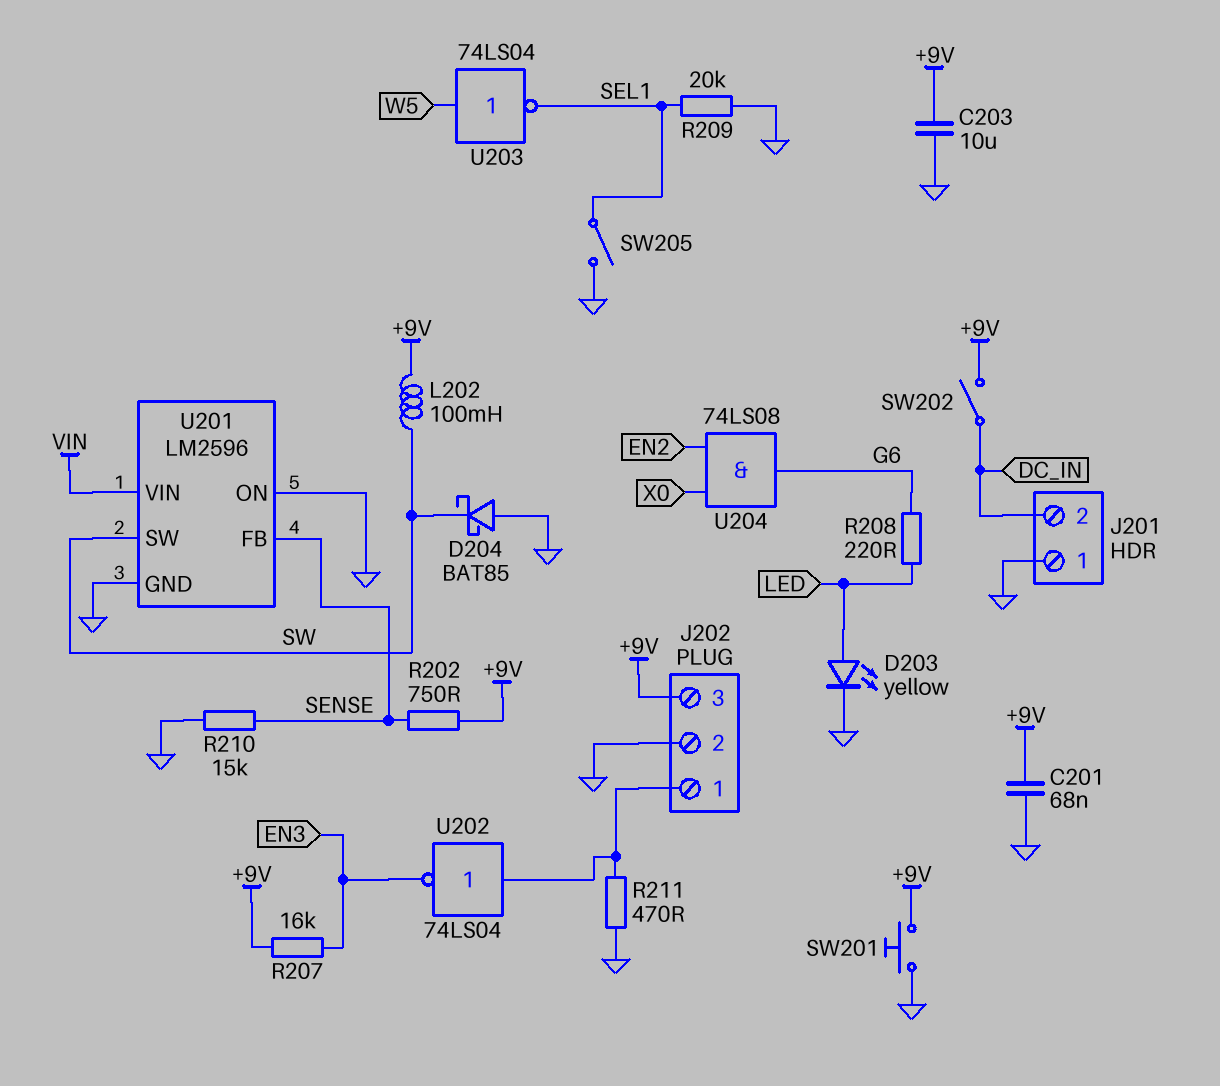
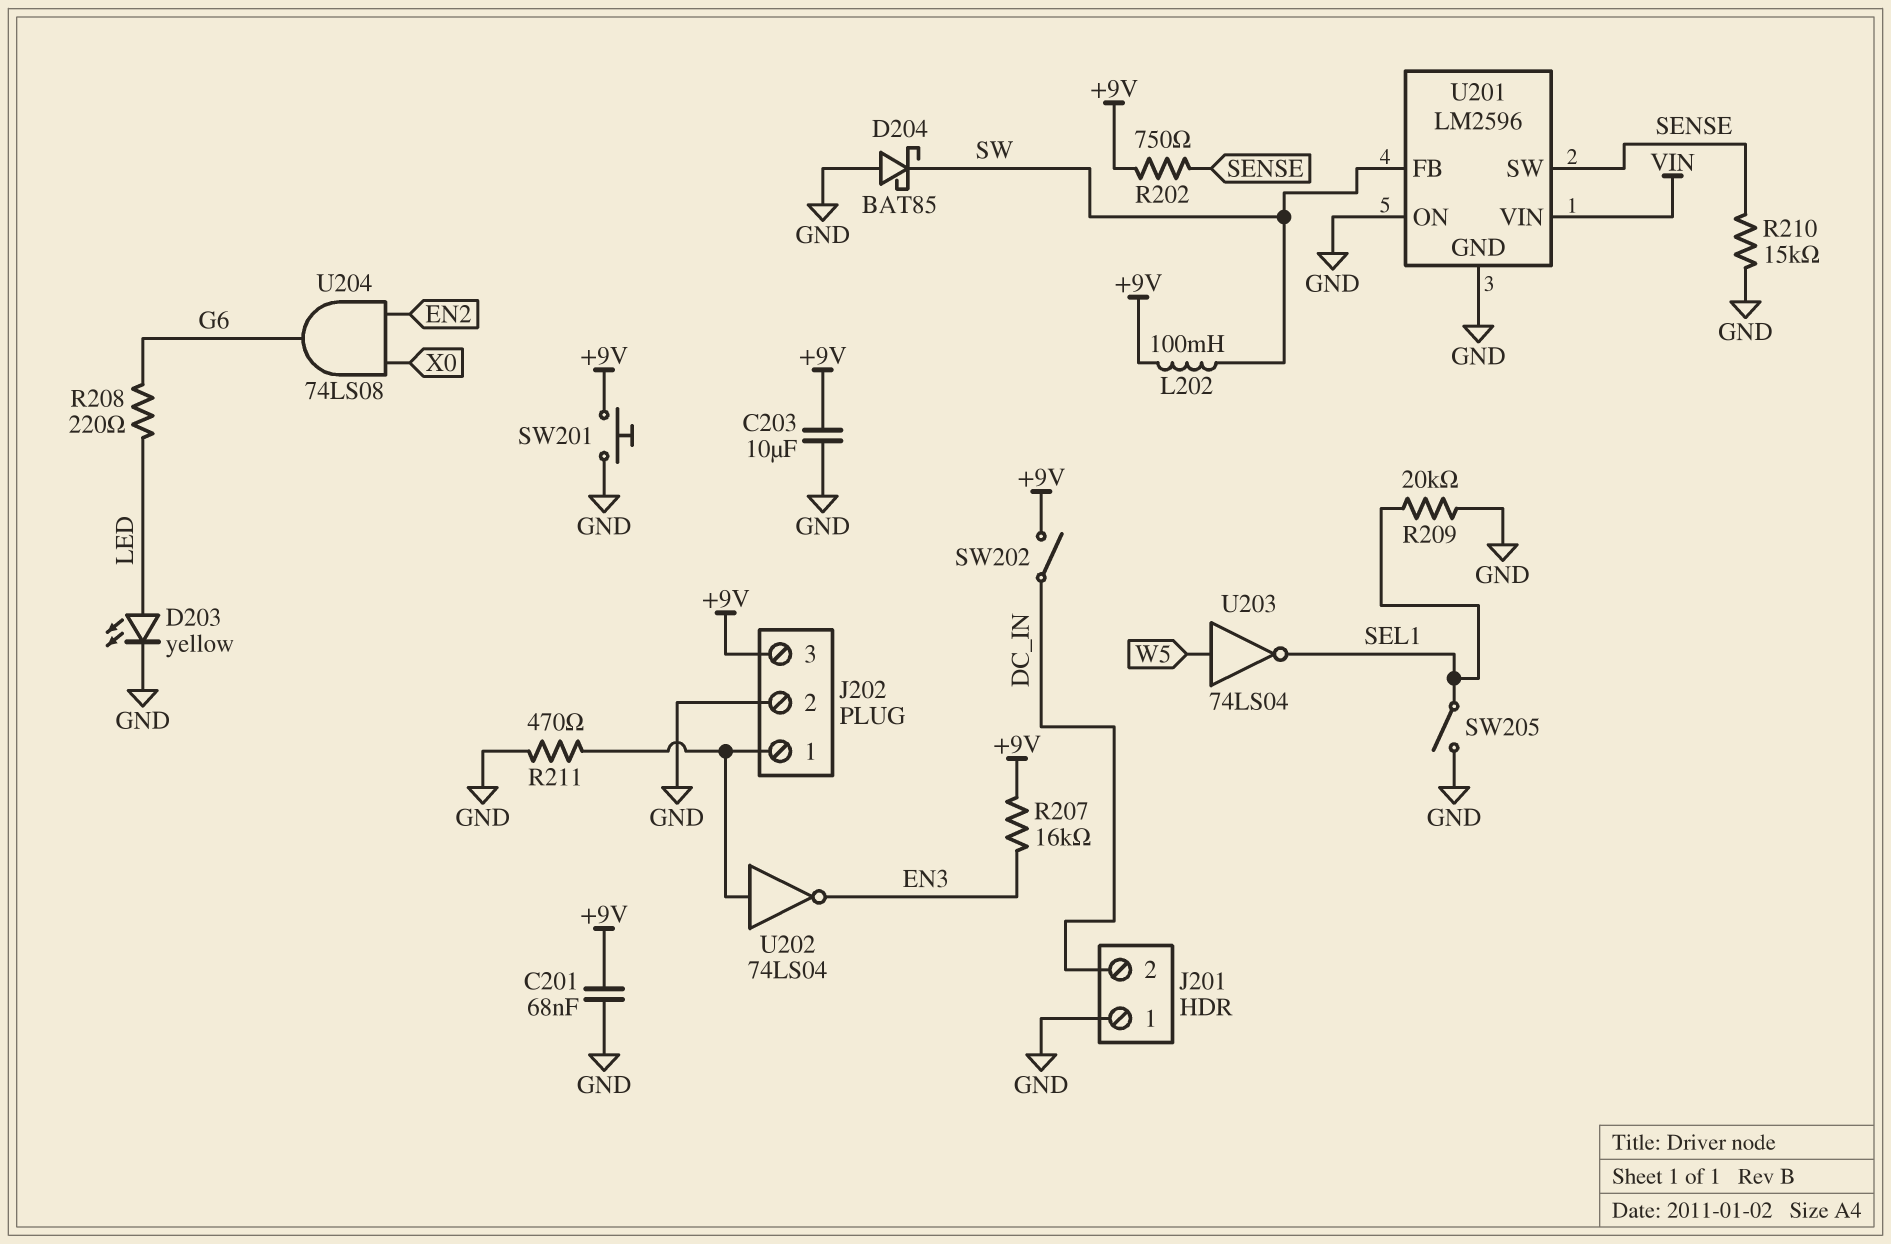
U201 pin FB: SENSE -> SW
U201 pin SW: SW -> SENSE

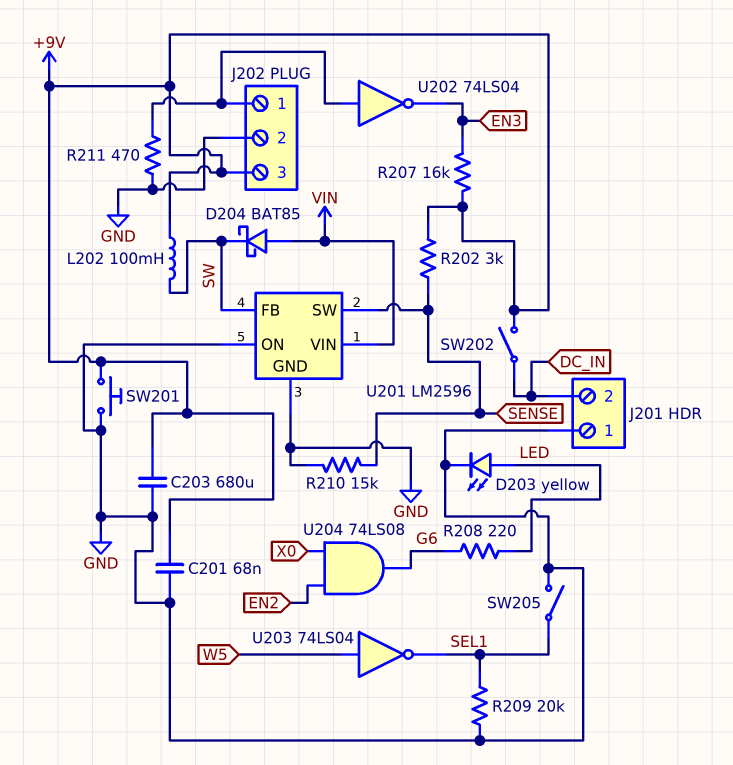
C203: 10uF (+9V, GND) -> 680uF (+9V, GND)
D204: schottky BAT85 (A GND, K SW) -> schottky BAT85 (A VIN, K SW)
R202: 750 (+9V, SENSE) -> 3k (+9V, SENSE)

